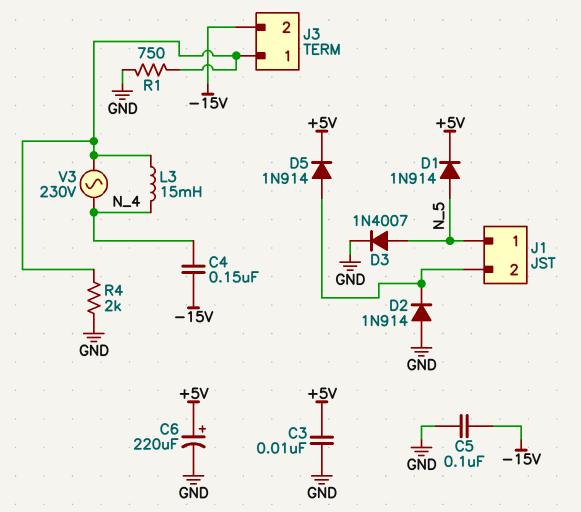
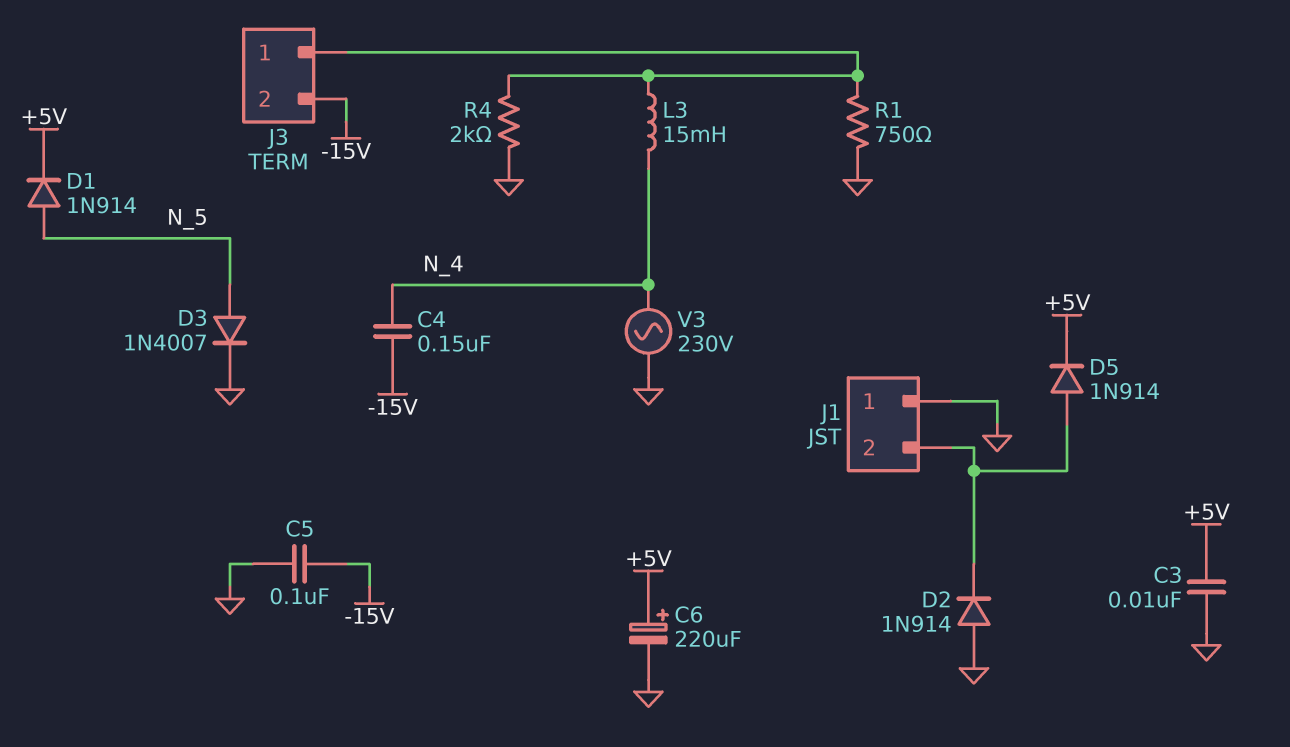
J1 pin 1: N_5 -> GND
V3: AC 230V (J3/1, N_4) -> AC 230V (GND, N_4)

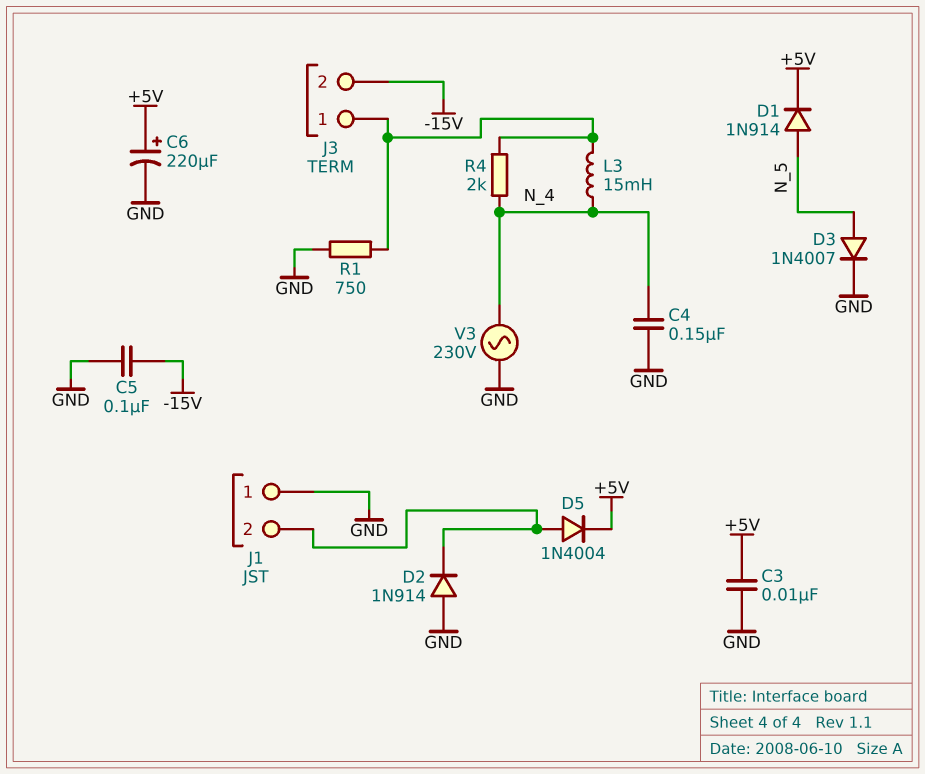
C4: 150nF (-15V, N_4) -> 150nF (GND, N_4)
D5: diode 1N914 (A J1/2, K +5V) -> diode 1N4004 (A J1/2, K +5V)
R4: 2k (GND, J3/1) -> 2k (J3/1, N_4)

